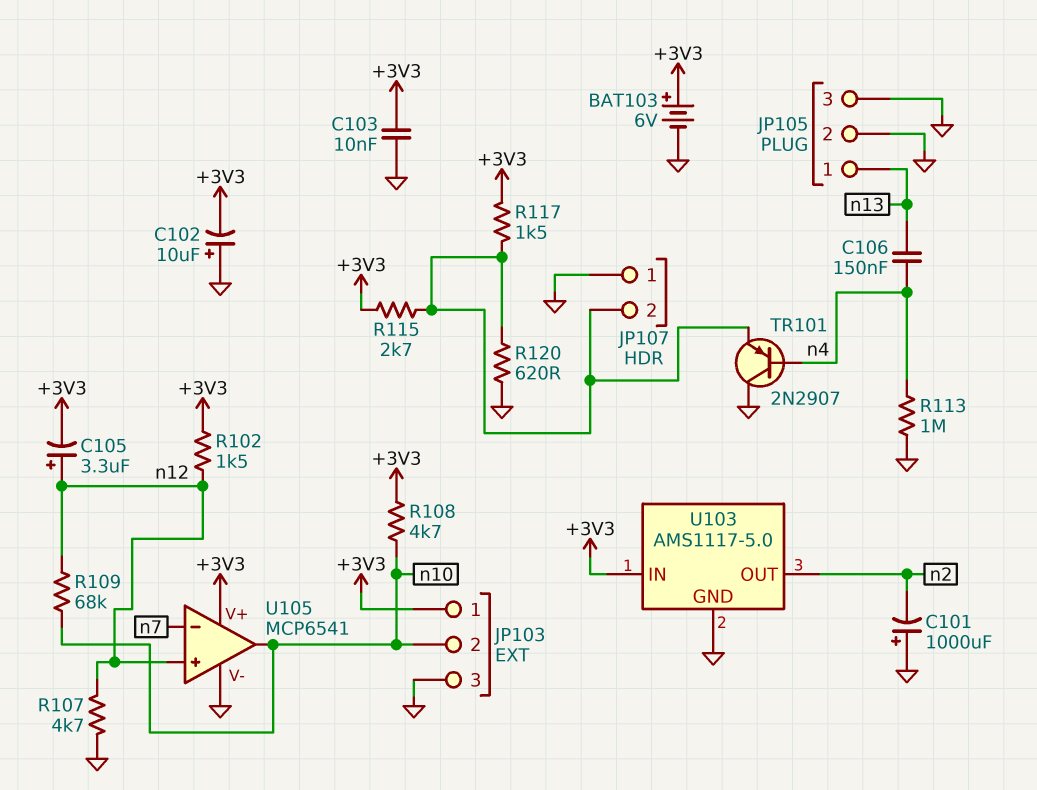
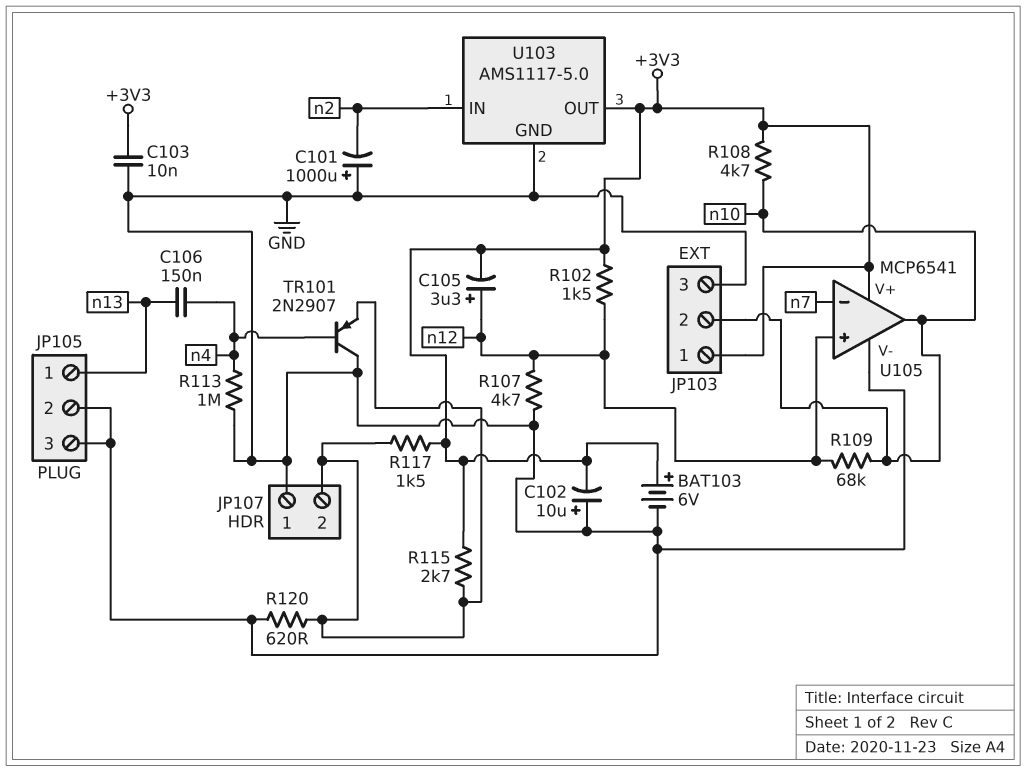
U103 pin IN: +3V3 -> n2
U103 pin OUT: n2 -> +3V3

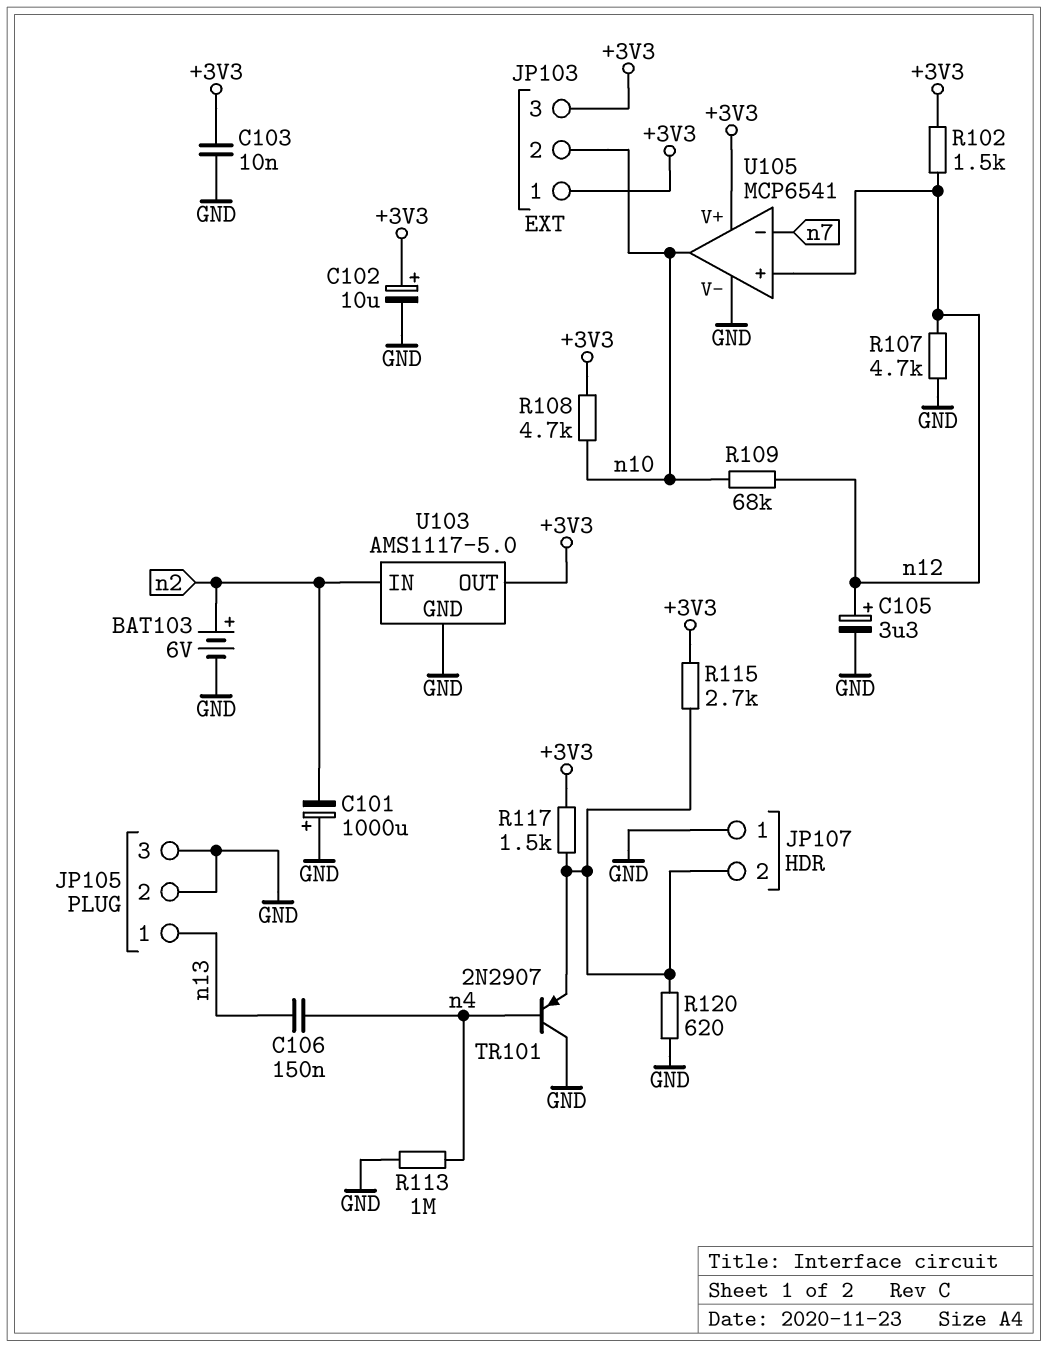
BAT103: 6V (plus +3V3, minus GND) -> 6V (plus n2, minus GND)
C102: 10uF (plus GND, minus +3V3) -> 10uF (plus +3V3, minus GND)
C105: 3.3uF (plus n12, minus +3V3) -> 3.3uF (plus n12, minus GND)
JP103 pin 3: GND -> +3V3

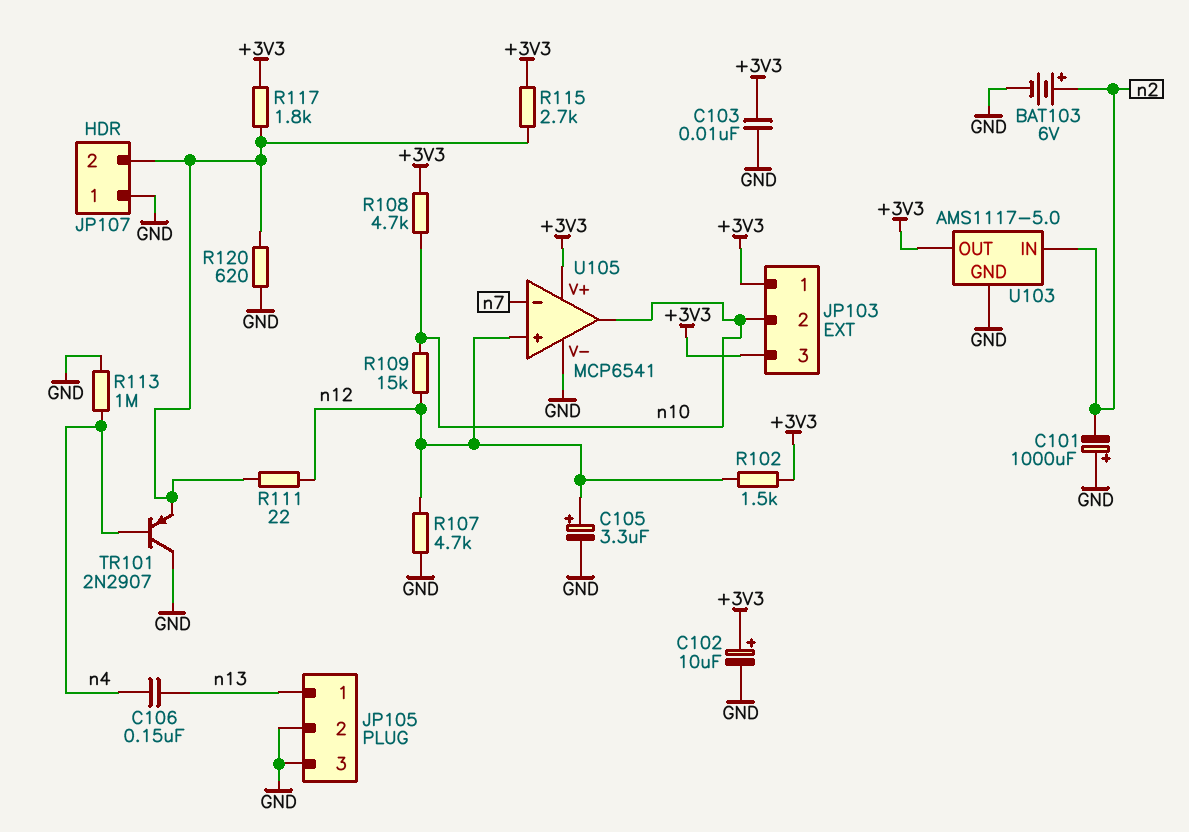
R109: 68k (n10, n12) -> 15k (n10, n12)
R111: none -> 22 (JP107/2, n12)
R117: 1.5k (+3V3, JP107/2) -> 1.8k (+3V3, JP107/2)

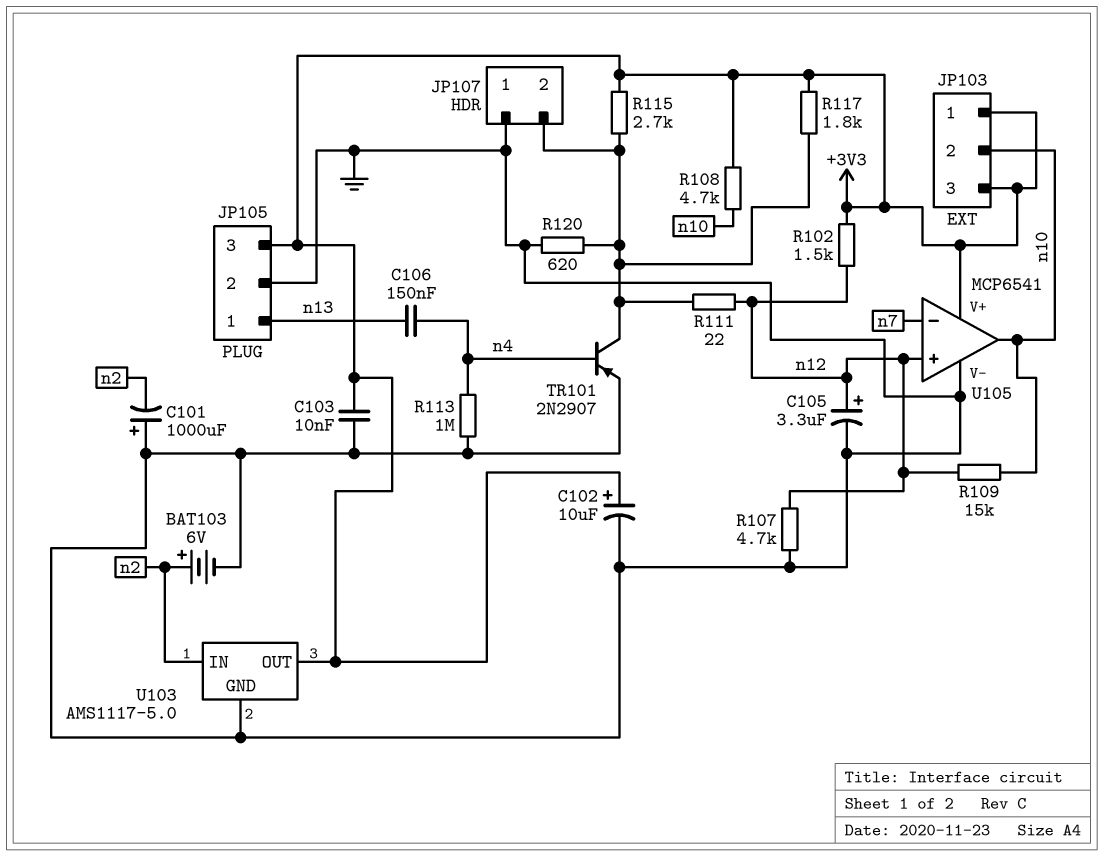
JP105 pin 3: GND -> +3V3
TR101: PNP 2N2907 (B n4, C GND, E JP107/2) -> PNP 2N2907 (B n4, C JP107/2, E GND)

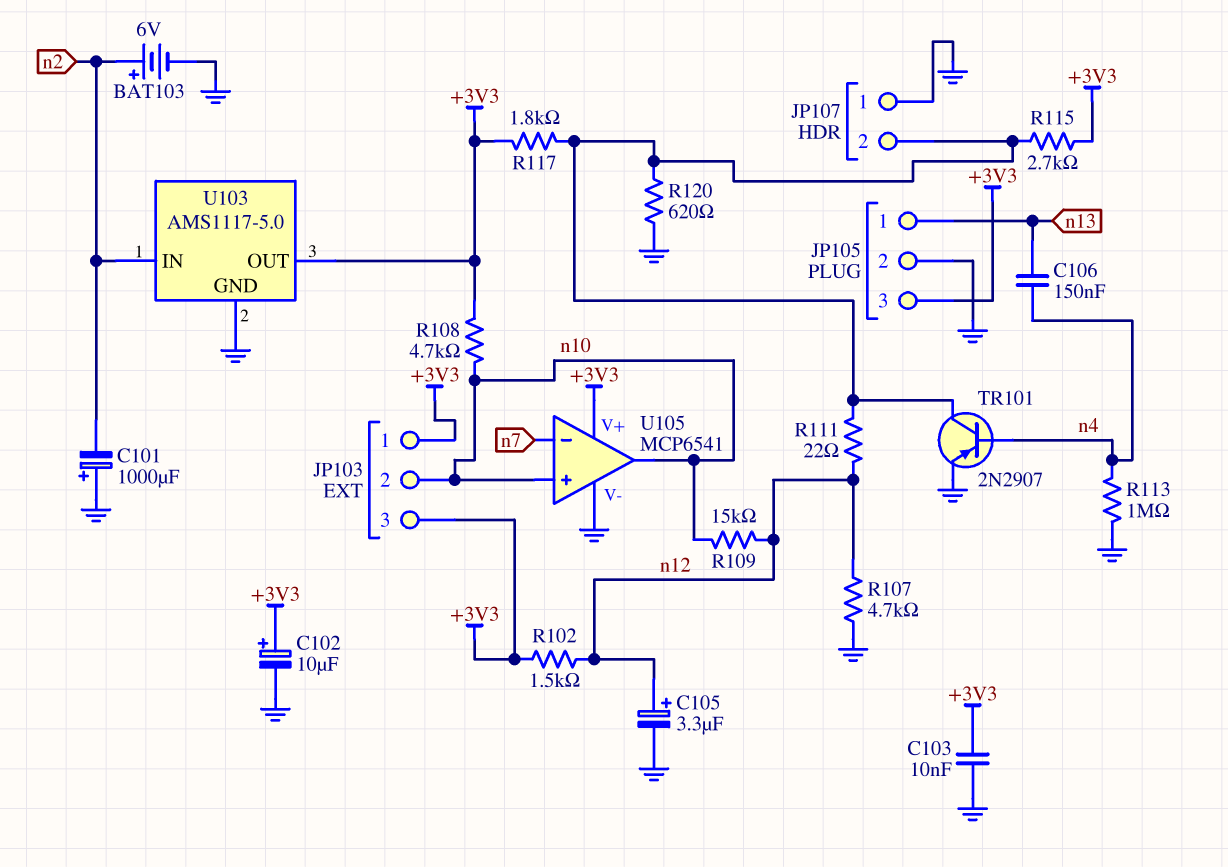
U105 pin in+: n12 -> n10

